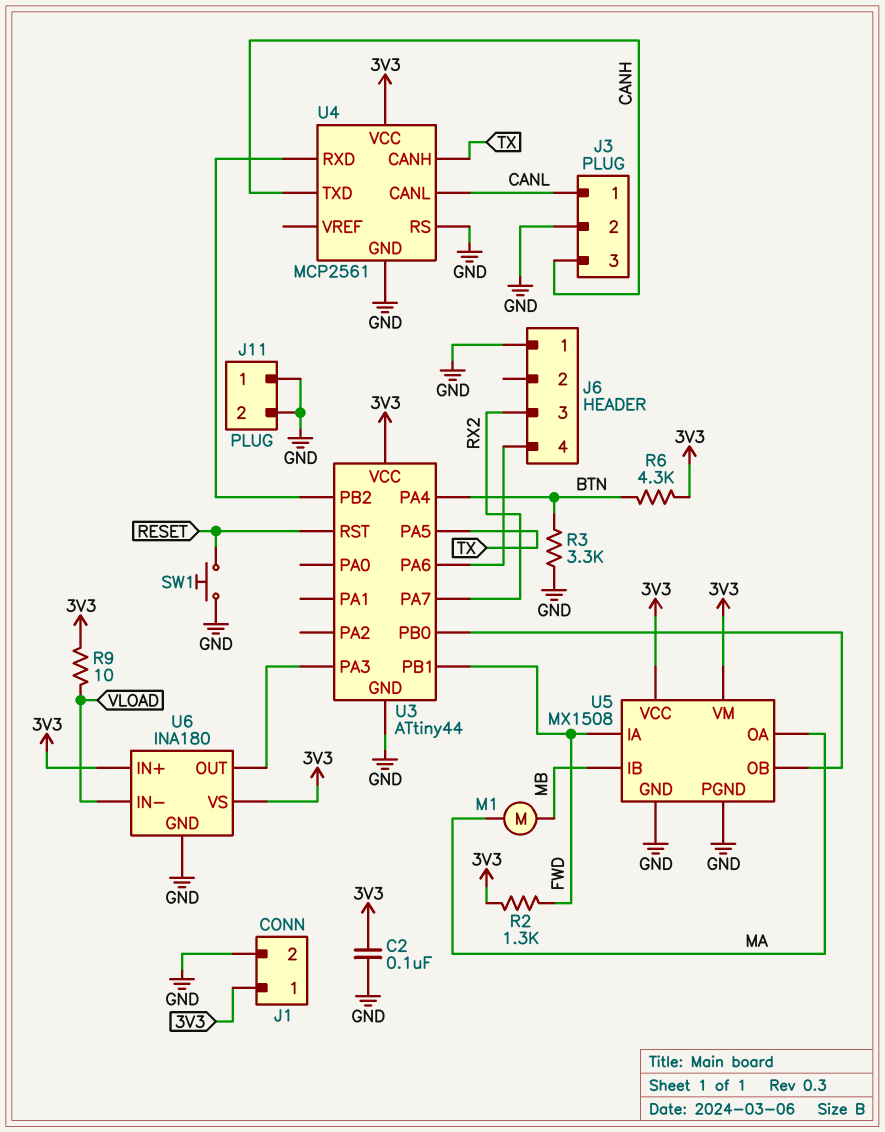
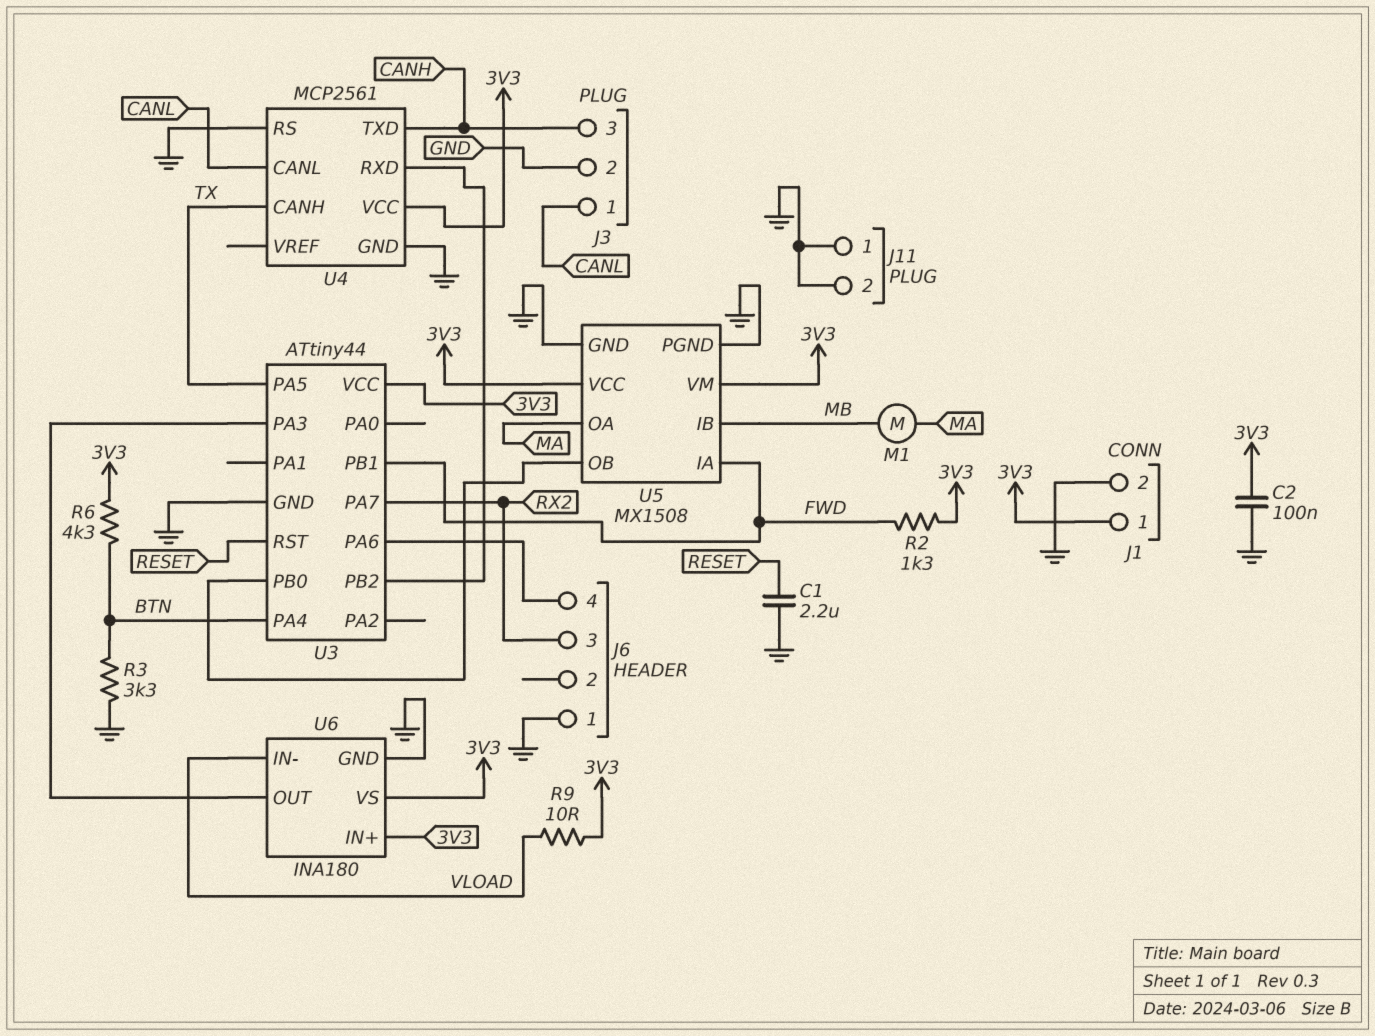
C1: none -> 2.2uF (GND, RESET)
SW1: button (GND, RESET) -> none

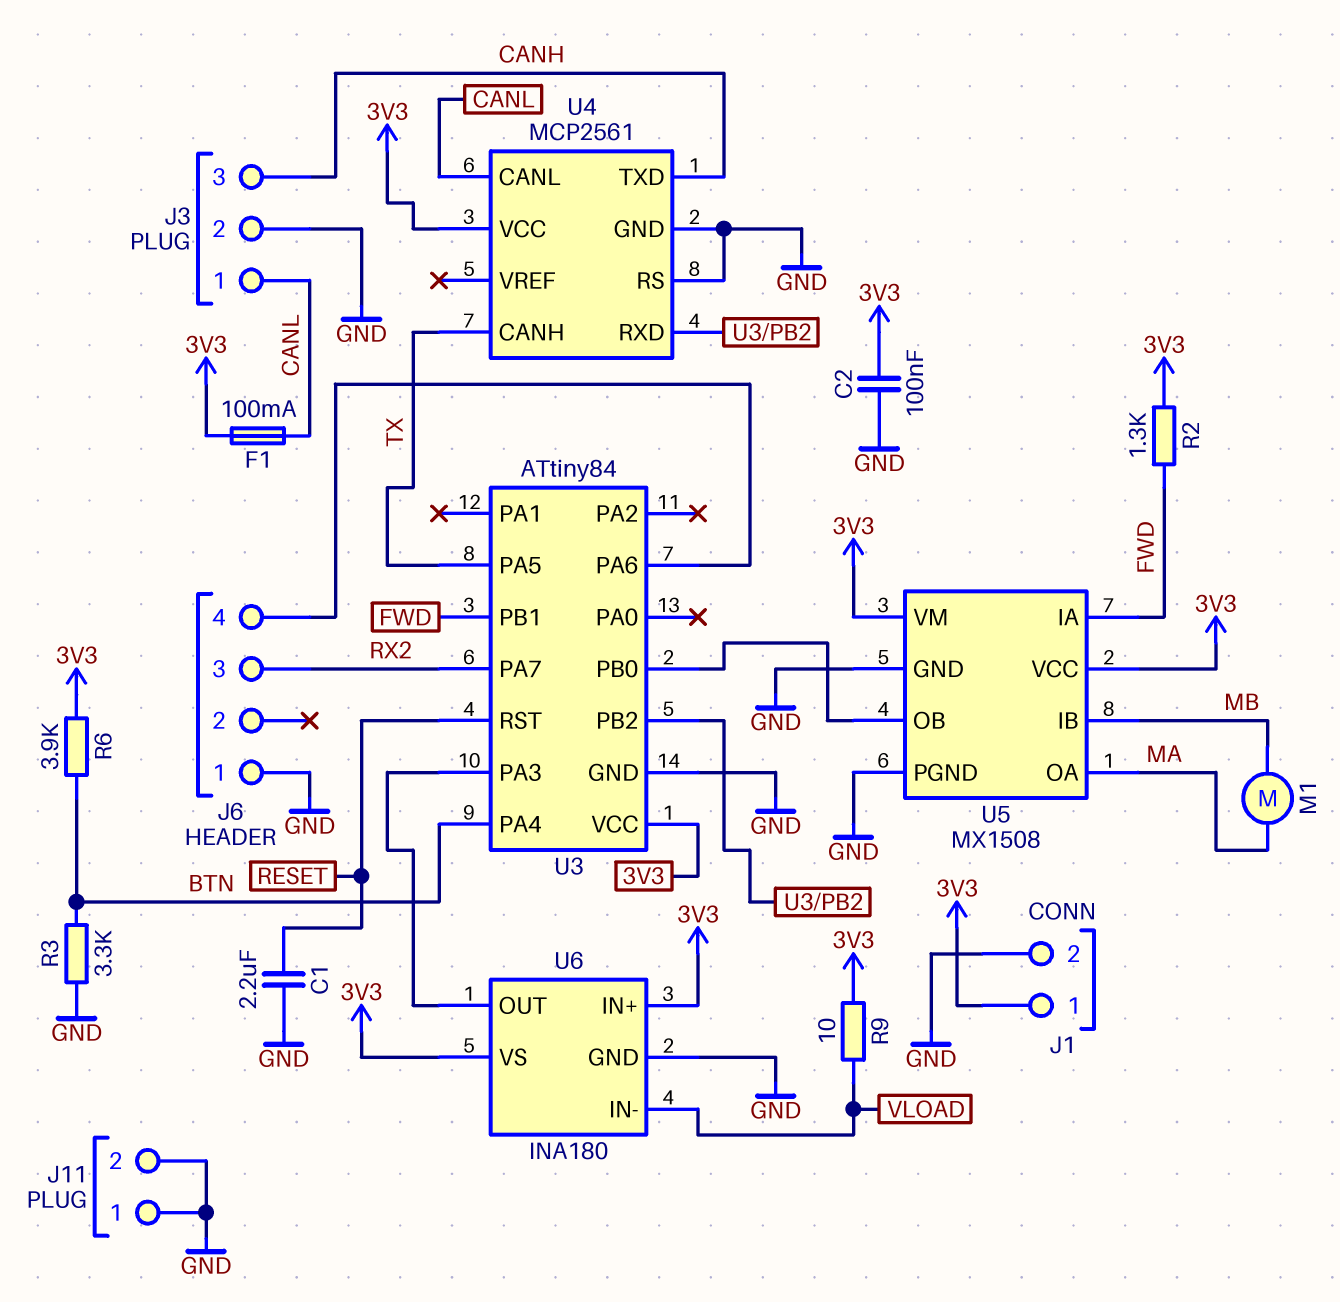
F1: none -> 100mA (3V3, CANL)
R6: 4.3k (3V3, BTN) -> 3.9k (3V3, BTN)
U3: ATtiny44 -> ATtiny84

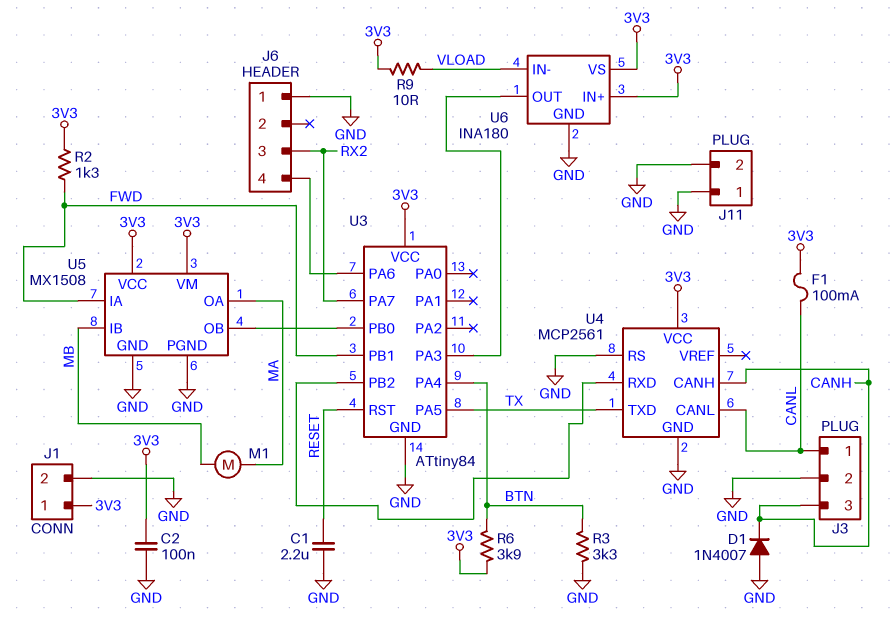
D1: none -> diode 1N4007 (A GND, K CANH)
U4 pin CANH: TX -> CANH
U4 pin TXD: CANH -> TX

